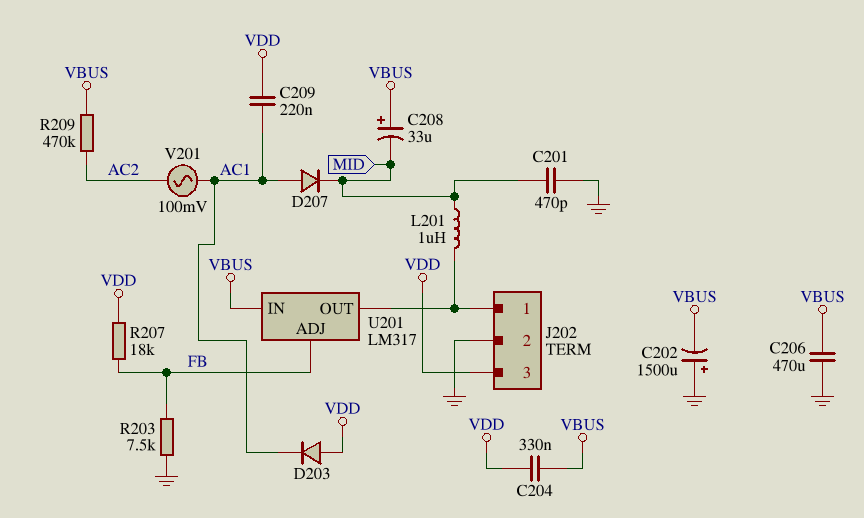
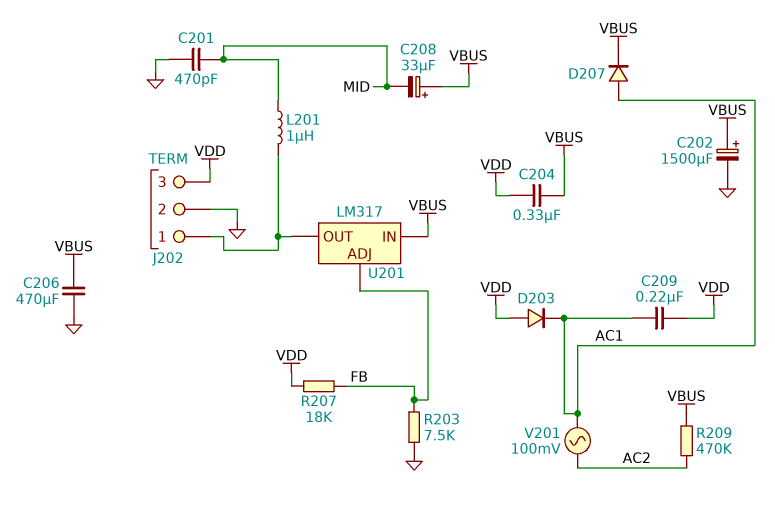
C202: 1500uF (plus GND, minus VBUS) -> 1500uF (plus VBUS, minus GND)
D207: diode (A AC1, K MID) -> diode (A AC1, K VBUS)

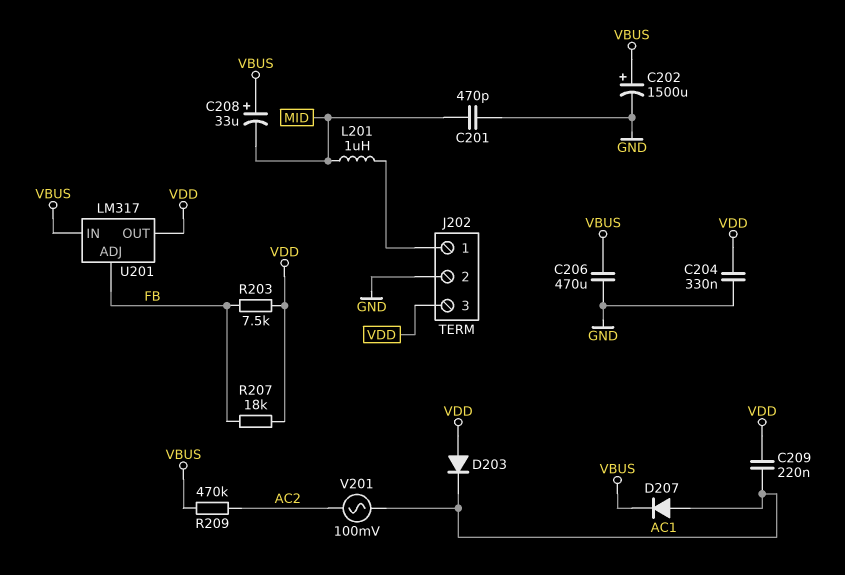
C204: 330nF (VBUS, VDD) -> 330nF (GND, VDD)
R203: 7.5k (FB, GND) -> 7.5k (FB, VDD)
U201 pin OUT: J202/1 -> VDD

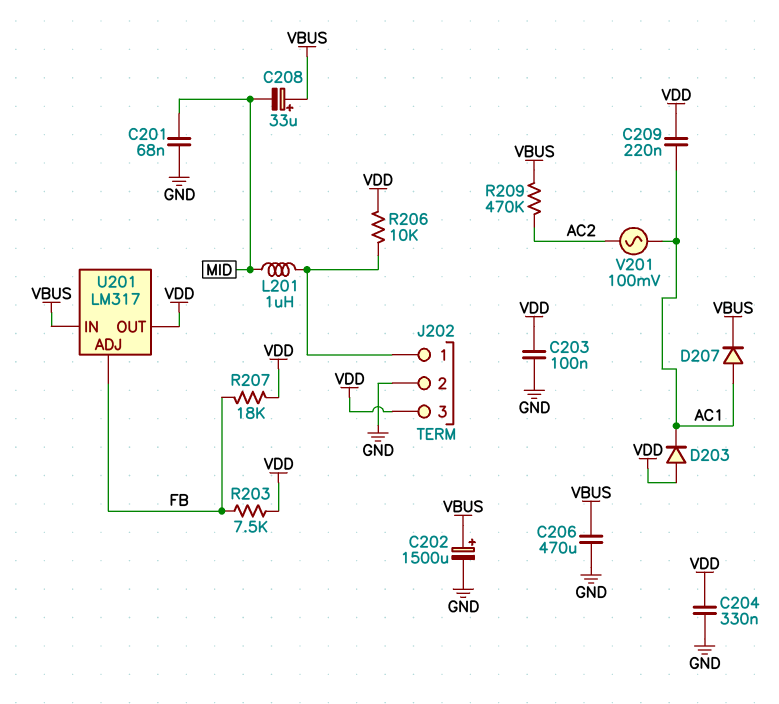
C201: 470pF (GND, MID) -> 68nF (GND, MID)
C203: none -> 100nF (GND, VDD)
R206: none -> 10k (J202/1, VDD)

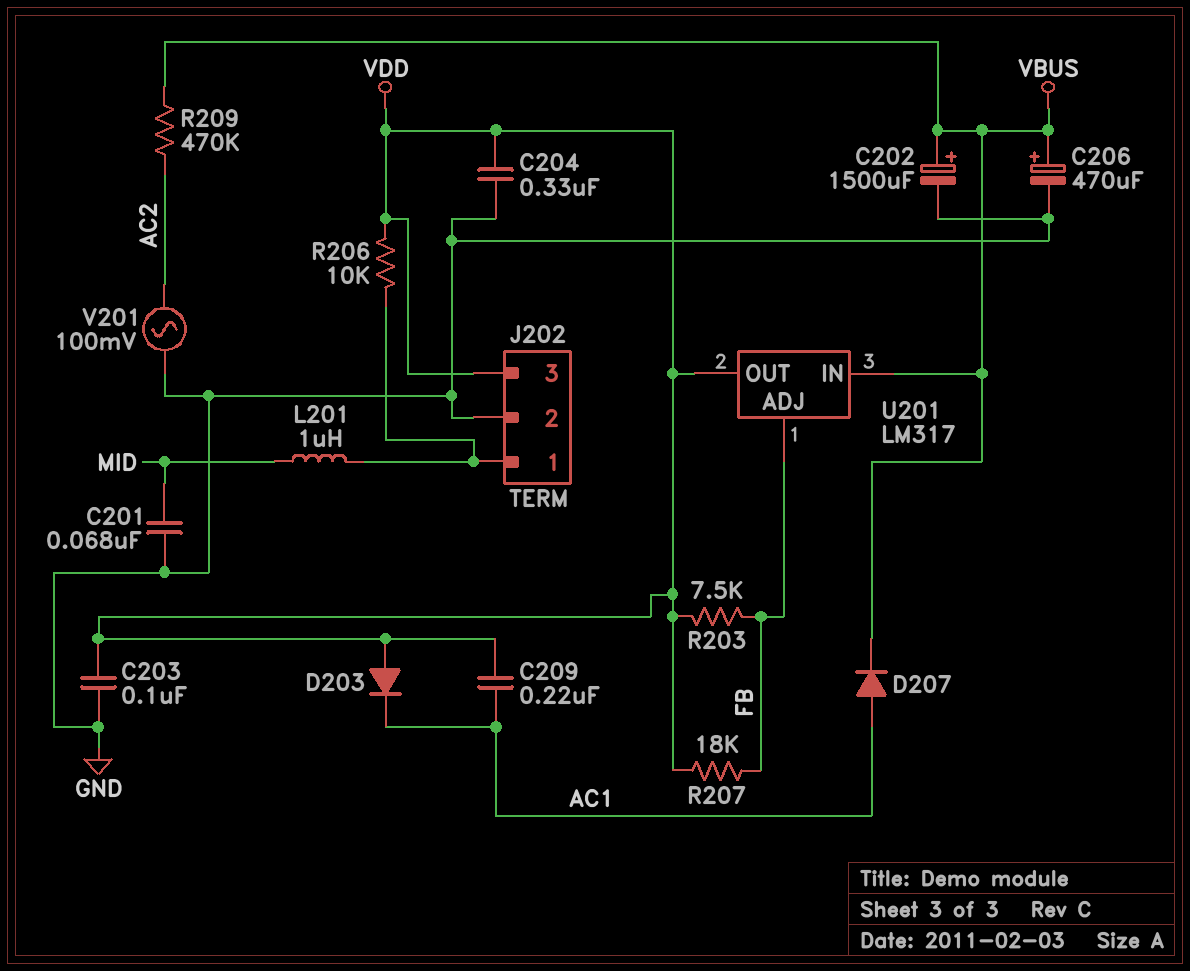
C206: 470uF (GND, VBUS) -> 470uF (plus VBUS, minus GND)
C208: 33uF (plus VBUS, minus MID) -> none
V201: AC 100mV (AC1, AC2) -> AC 100mV (AC2, GND)

